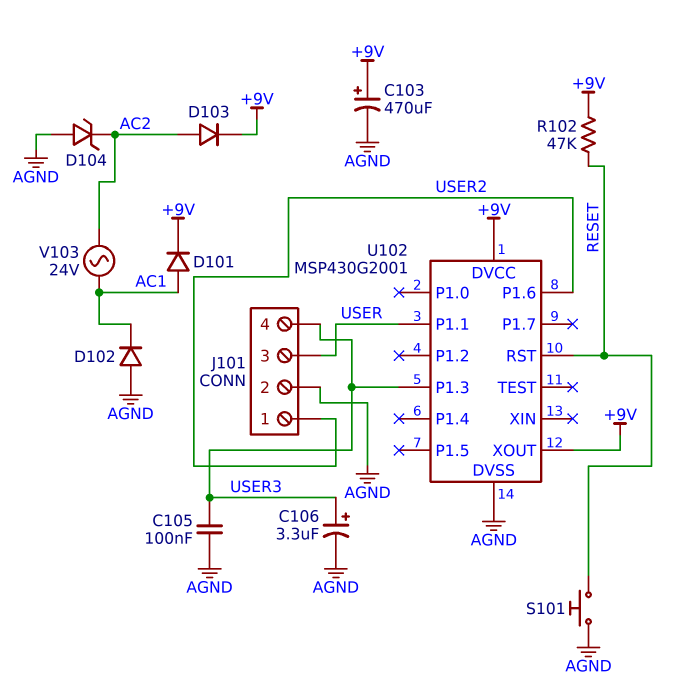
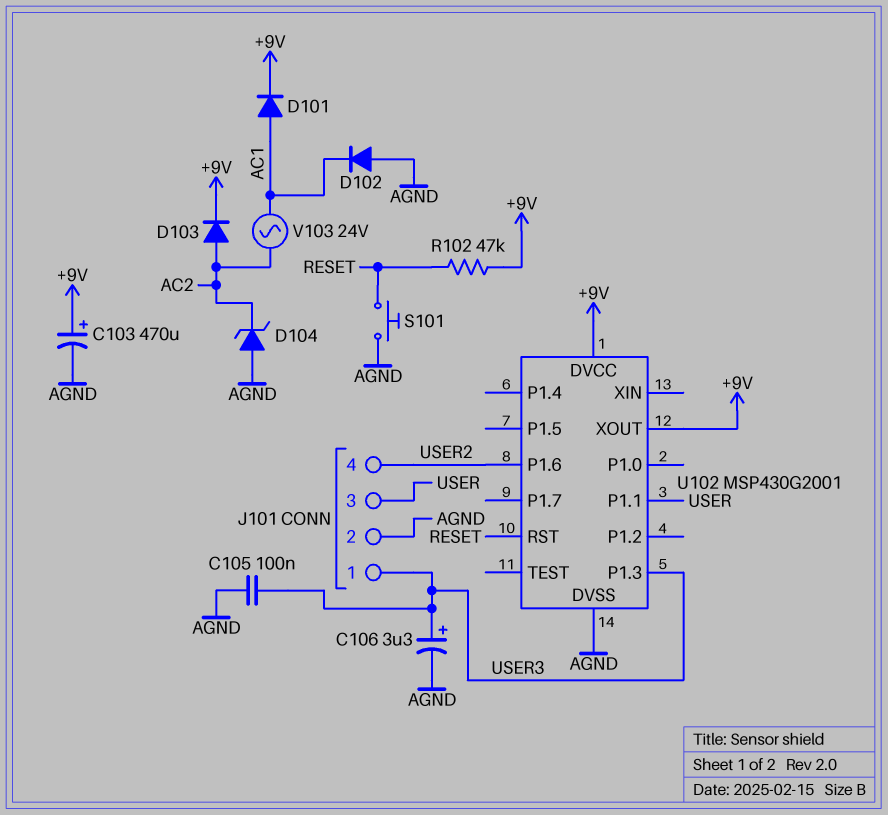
J101 pin 1: USER2 -> USER3
J101 pin 4: USER3 -> USER2

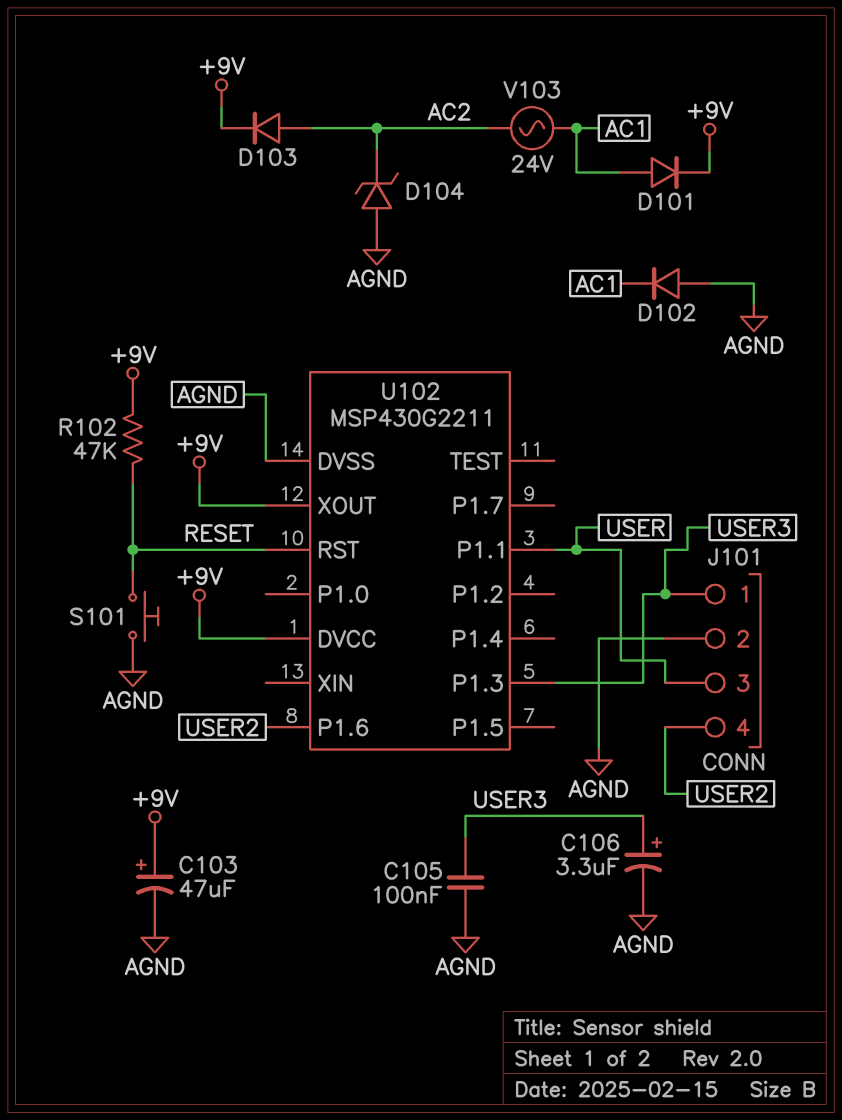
C103: 470uF (plus +9V, minus AGND) -> 47uF (plus +9V, minus AGND)
U102: MSP430G2001 -> MSP430G2211

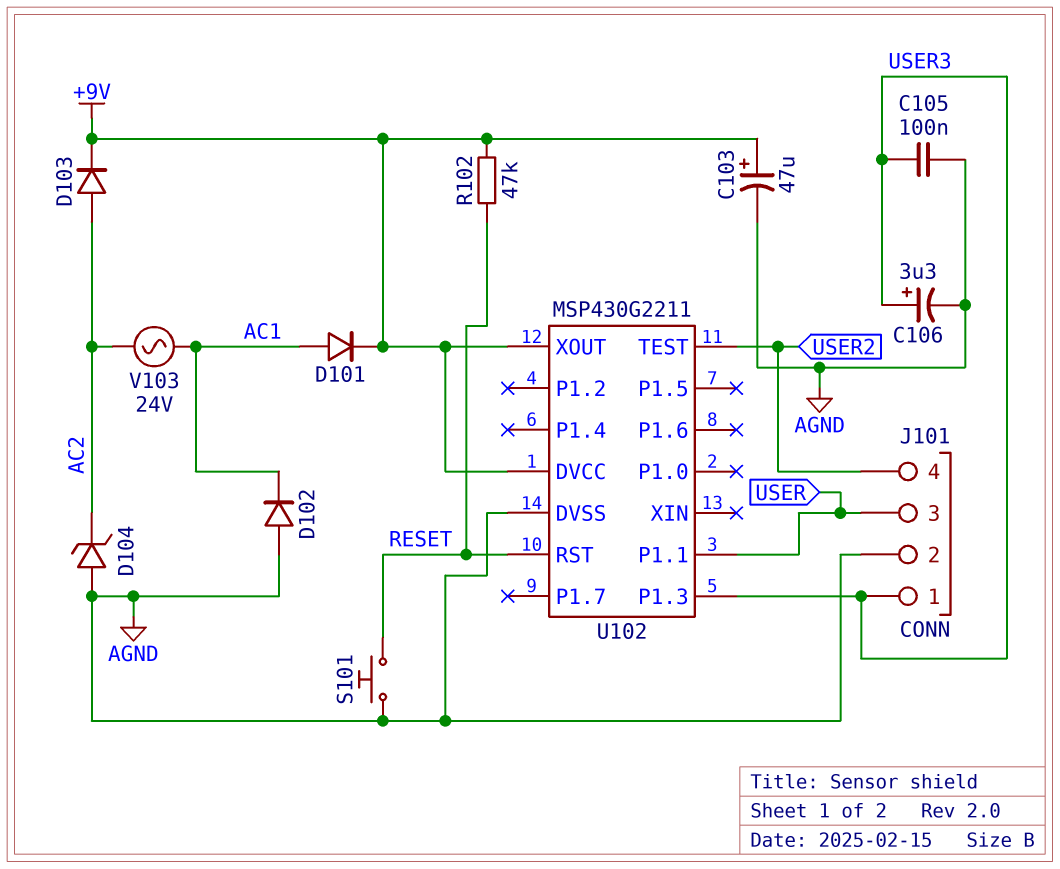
U102 pin P1.6: USER2 -> none
U102 pin TEST: none -> USER2

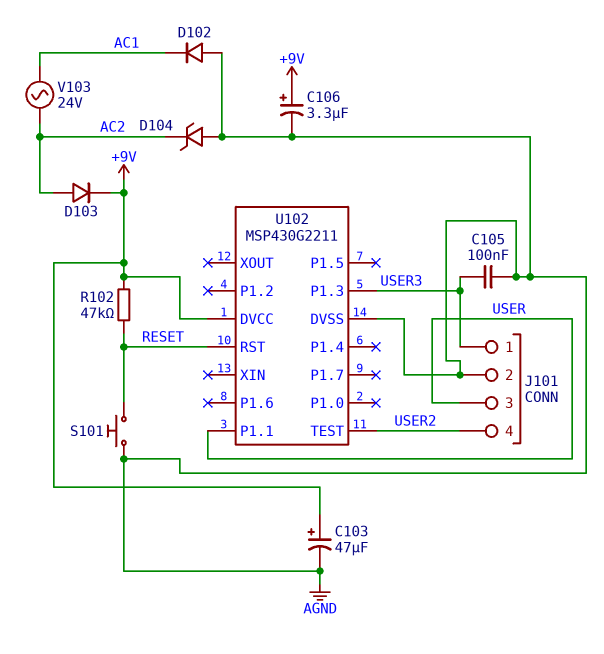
C106: 3.3uF (plus USER3, minus AGND) -> 3.3uF (plus +9V, minus AGND)
D101: diode (A AC1, K +9V) -> none
U102 pin XOUT: +9V -> none

